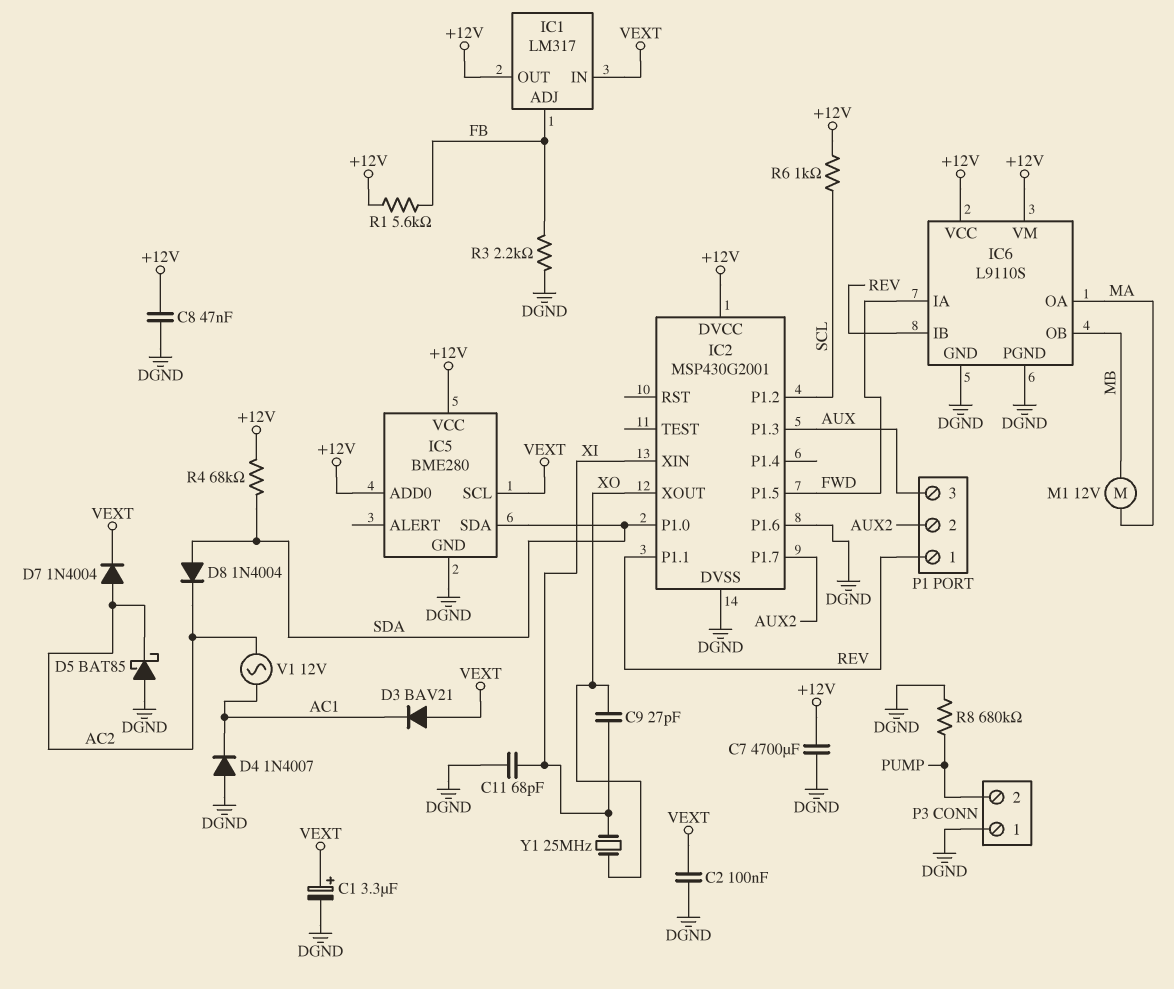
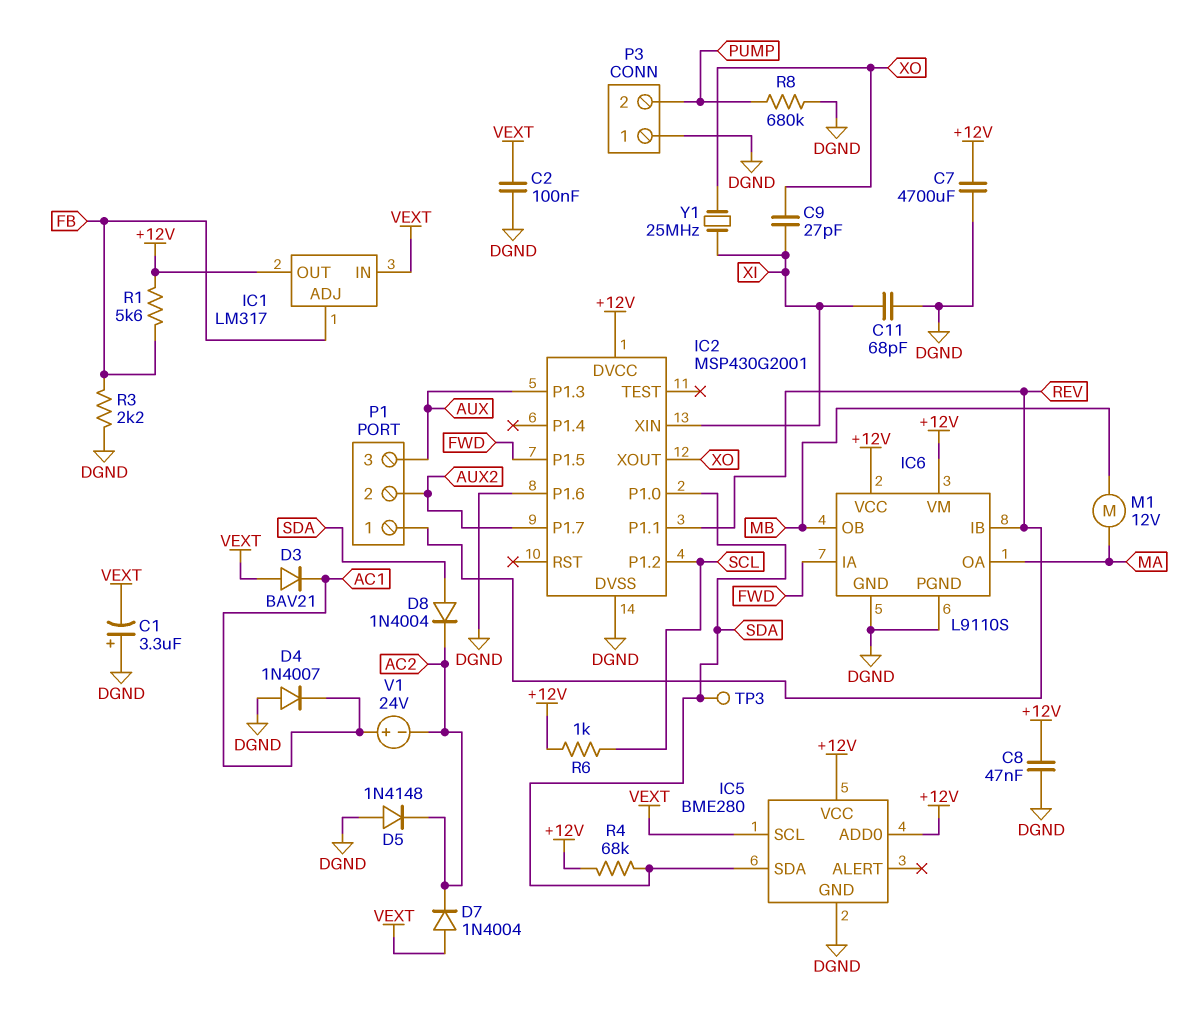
C1: 3.3uF (plus VEXT, minus DGND) -> 3.3uF (plus DGND, minus VEXT)
D5: schottky BAT85 (A DGND, K AC2) -> diode 1N4148 (A DGND, K AC2)
D7: diode 1N4004 (A AC2, K VEXT) -> diode 1N4004 (A VEXT, K AC2)
TP3: none -> test point (SDA)
V1: AC 12V (AC1, AC2) -> 24V (plus AC1, minus AC2)

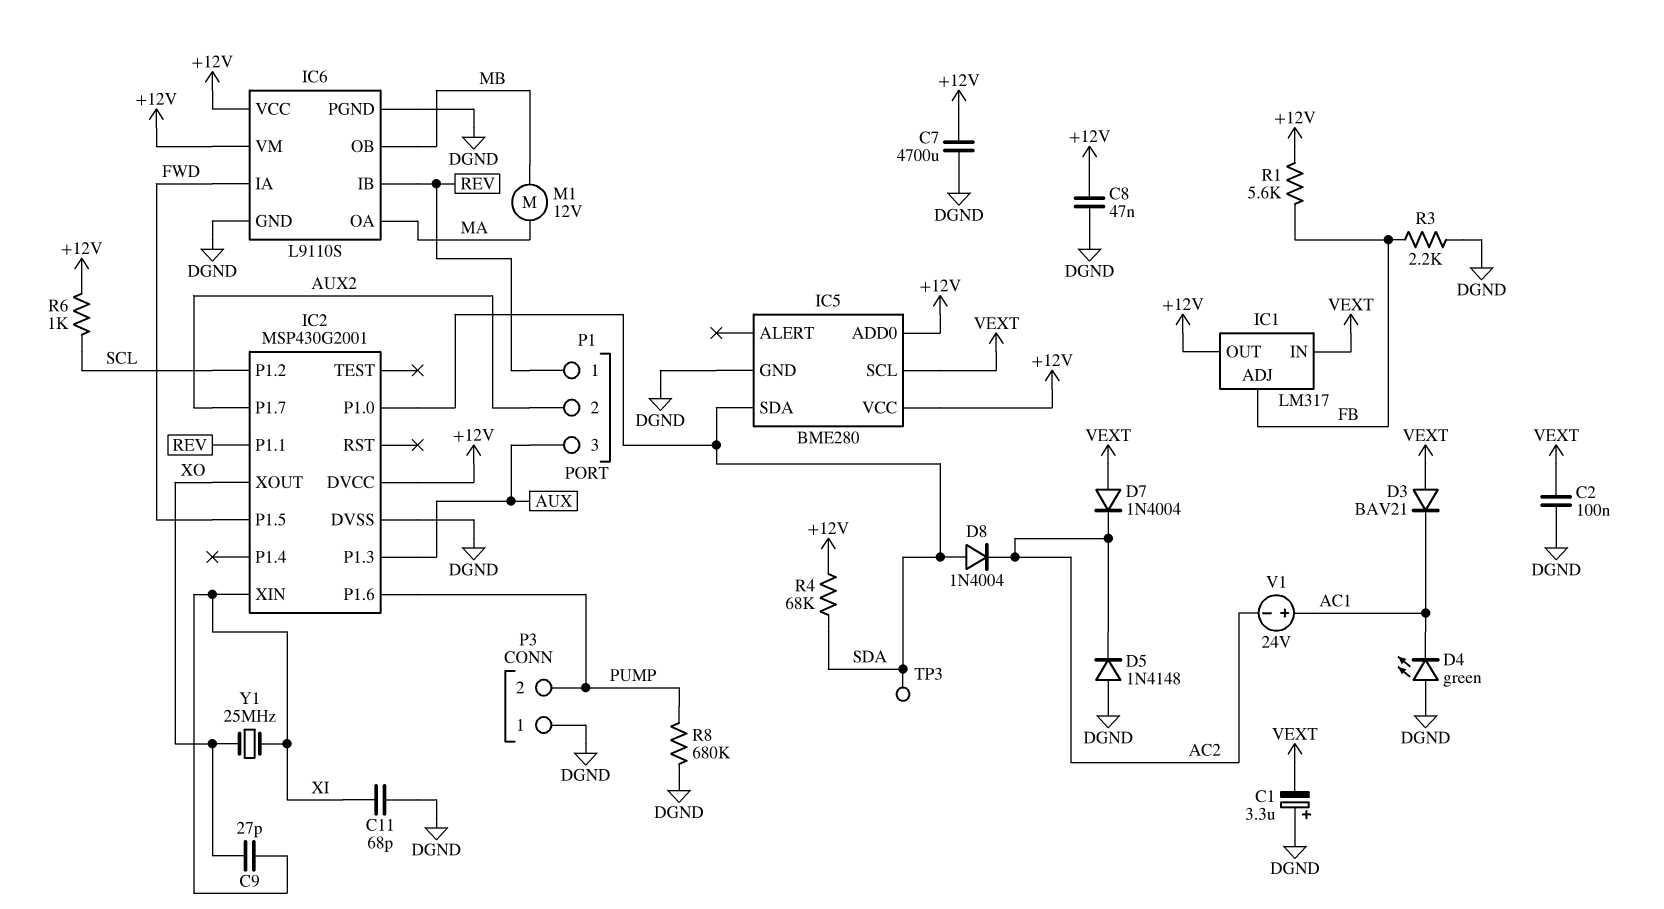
D4: diode 1N4007 (A DGND, K AC1) -> LED green (A DGND, K AC1)
IC2 pin P1.6: DGND -> PUMP

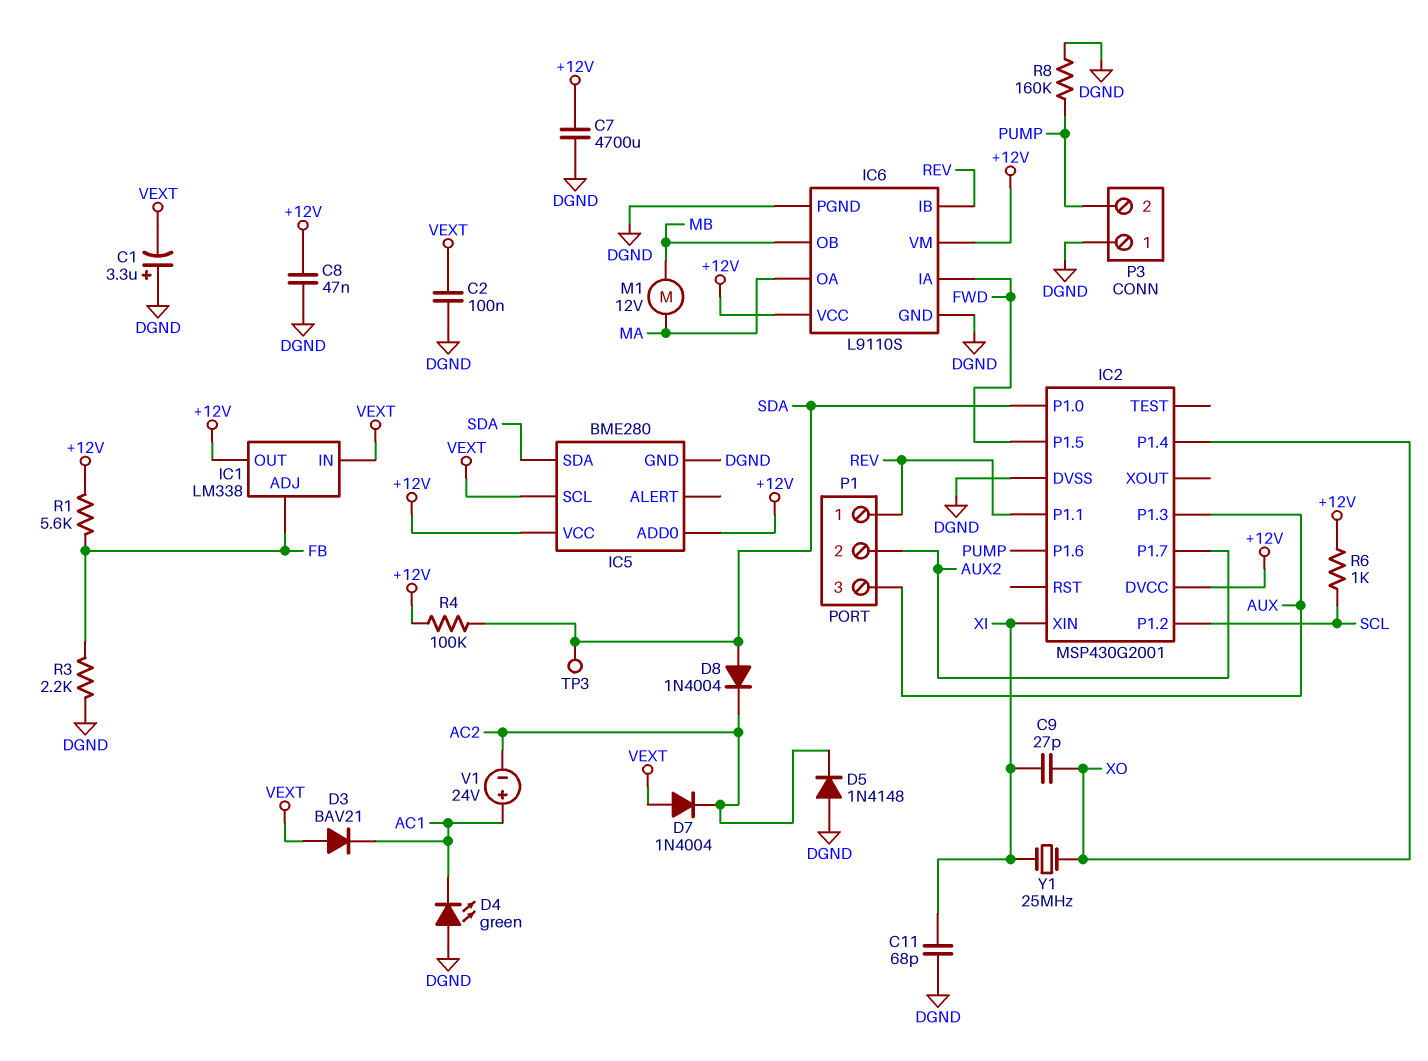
IC1: LM317 -> LM338
IC2 pin P1.4: none -> XO
IC2 pin XOUT: XO -> none
R4: 68k (+12V, SDA) -> 100k (+12V, SDA)
R8: 680k (DGND, PUMP) -> 160k (DGND, PUMP)

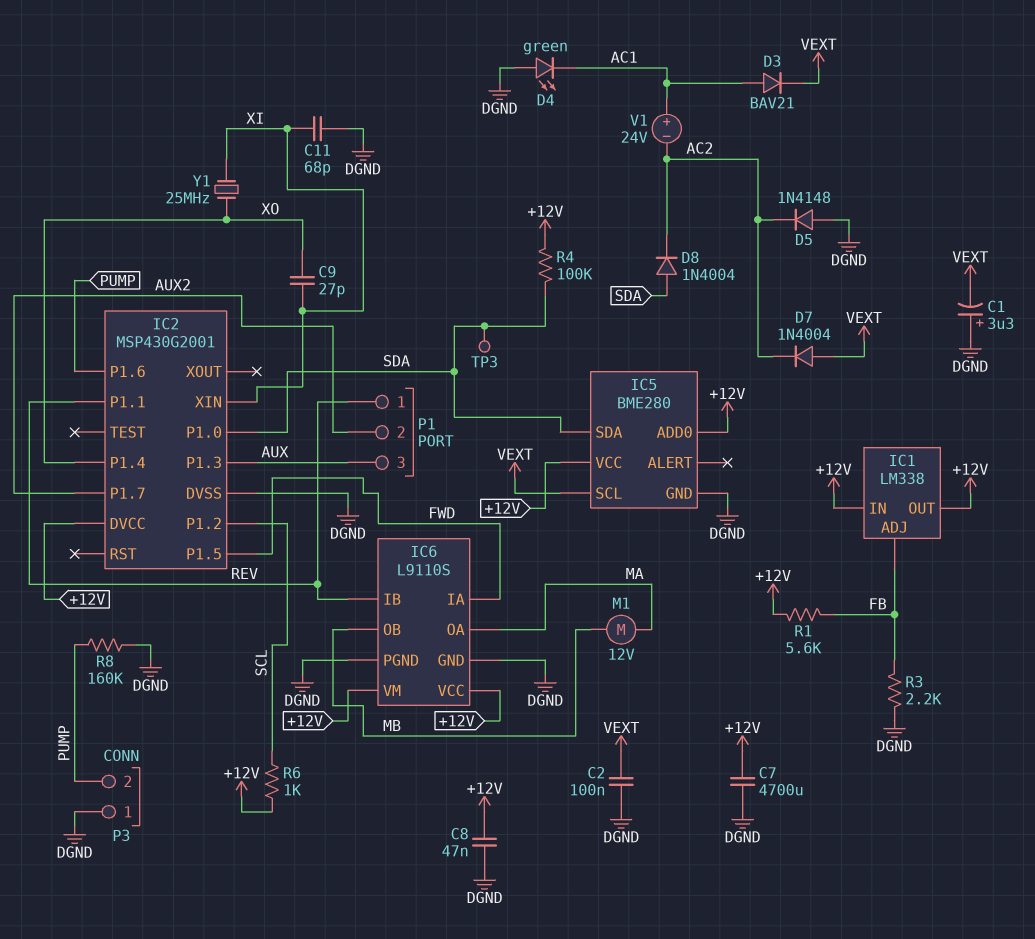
D3: diode BAV21 (A VEXT, K AC1) -> diode BAV21 (A AC1, K VEXT)
IC1 pin IN: VEXT -> +12V

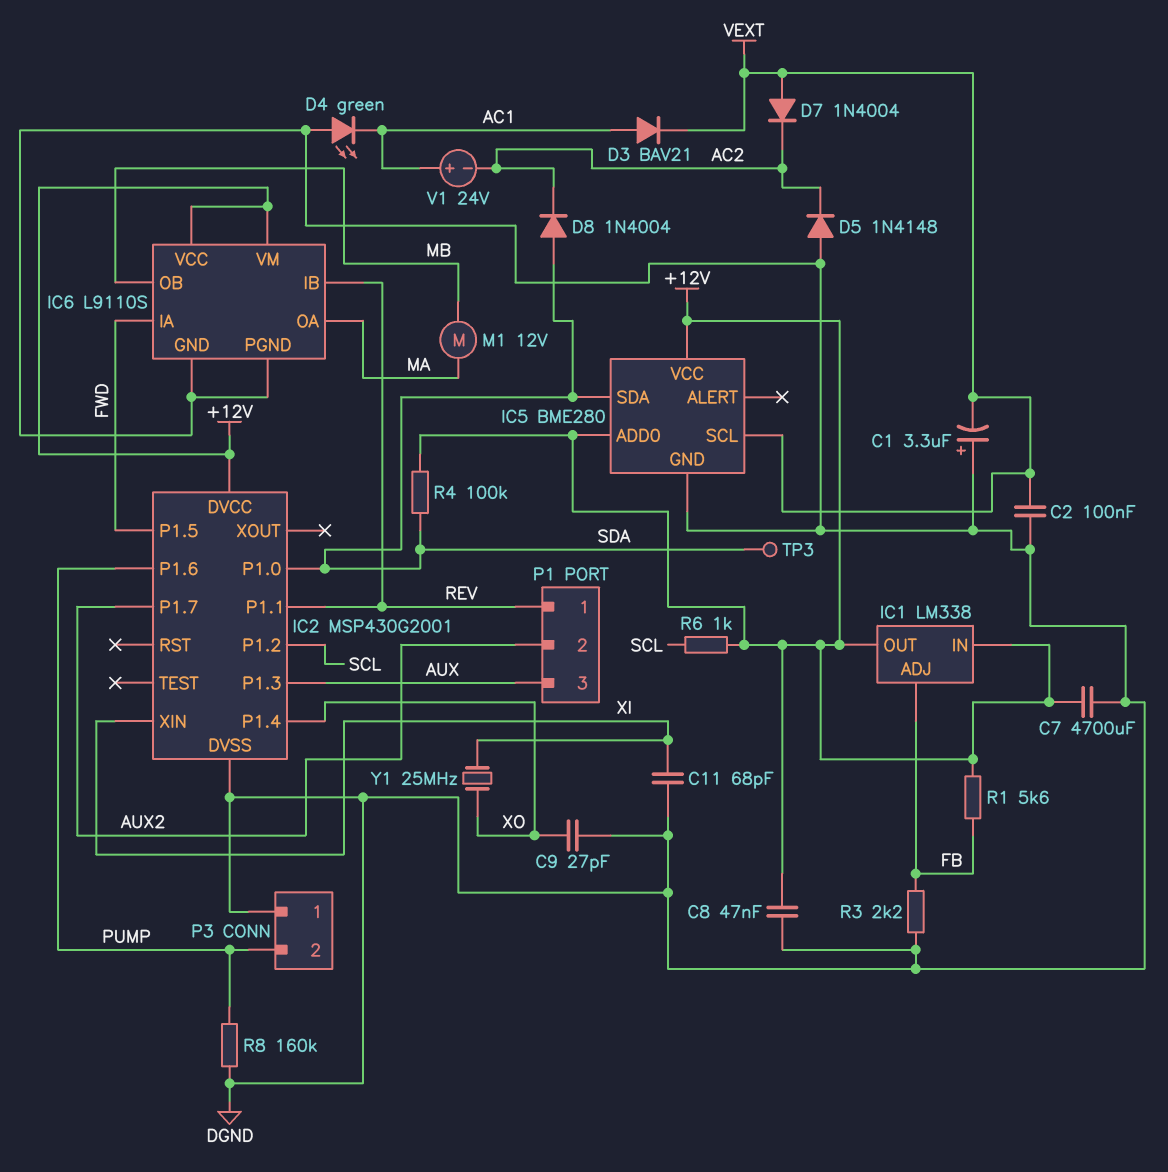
C9: 27pF (XI, XO) -> 27pF (DGND, XO)

